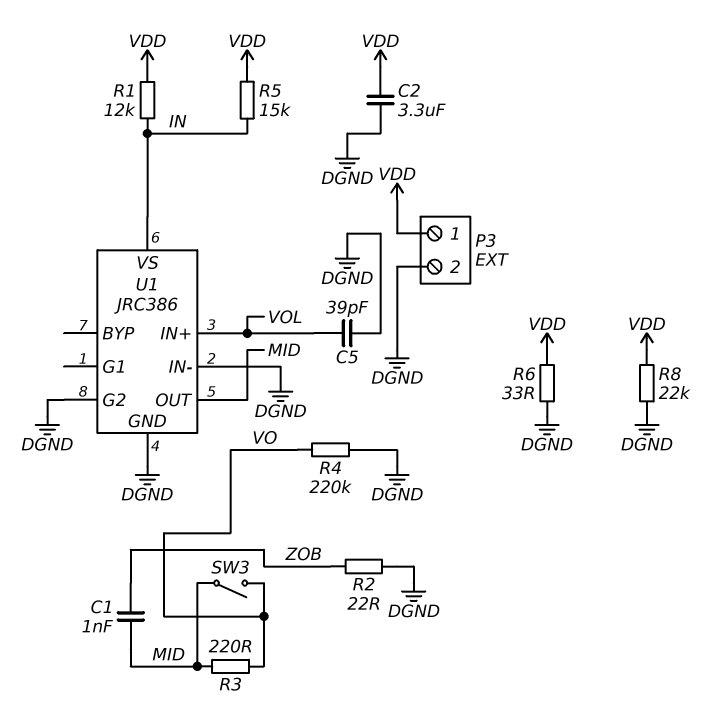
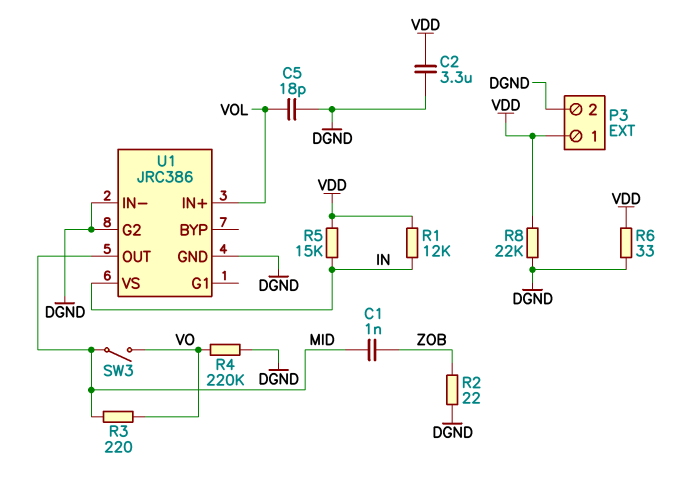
C5: 39pF (DGND, VOL) -> 18pF (DGND, VOL)

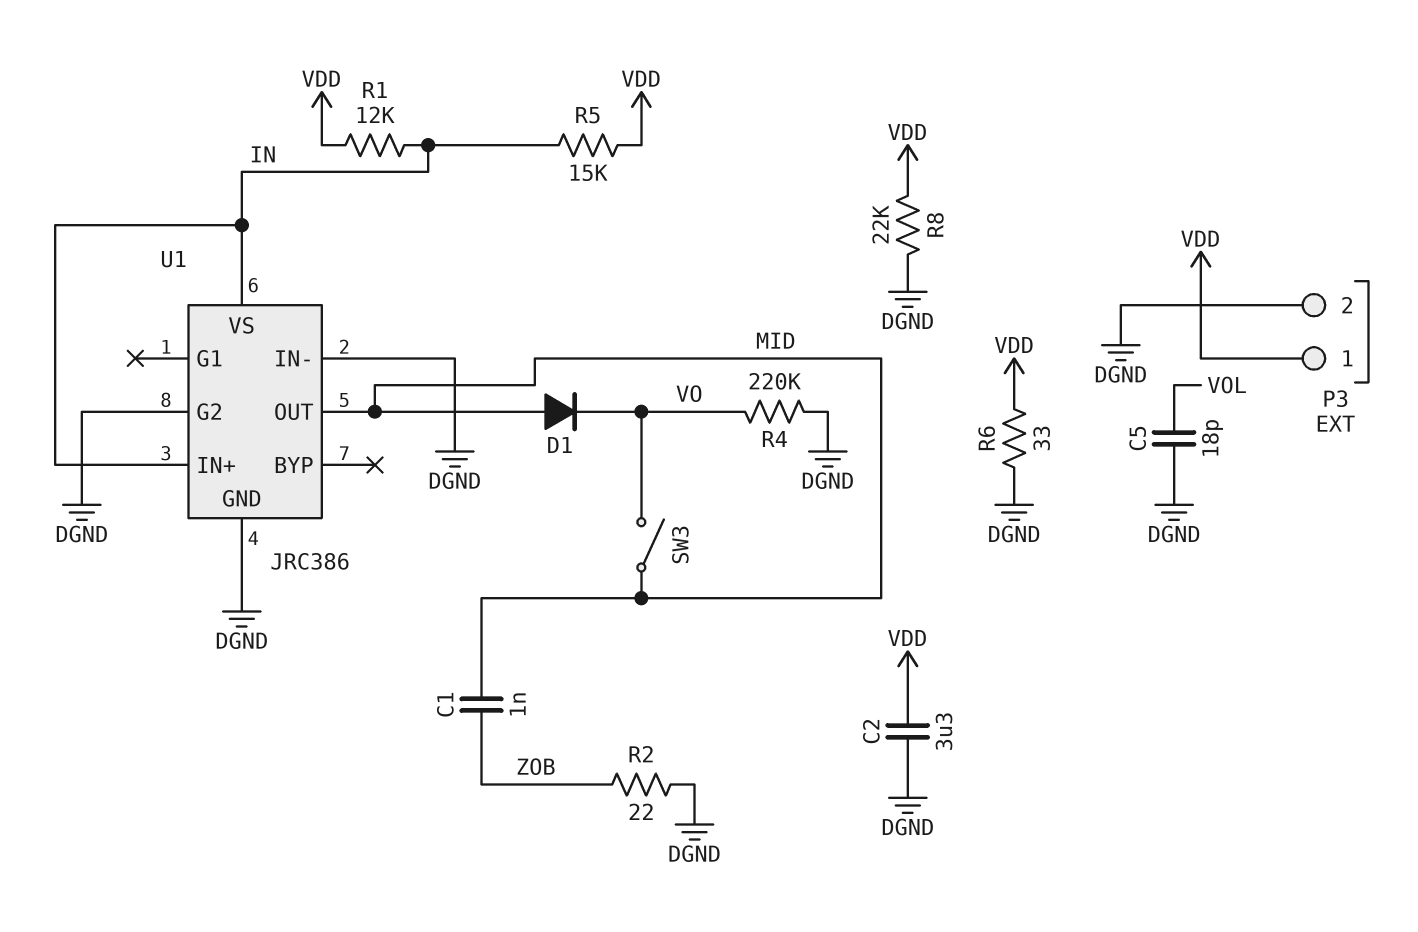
D1: none -> diode (A MID, K VO)
R3: 220 (MID, VO) -> none
U1 pin IN+: VOL -> IN

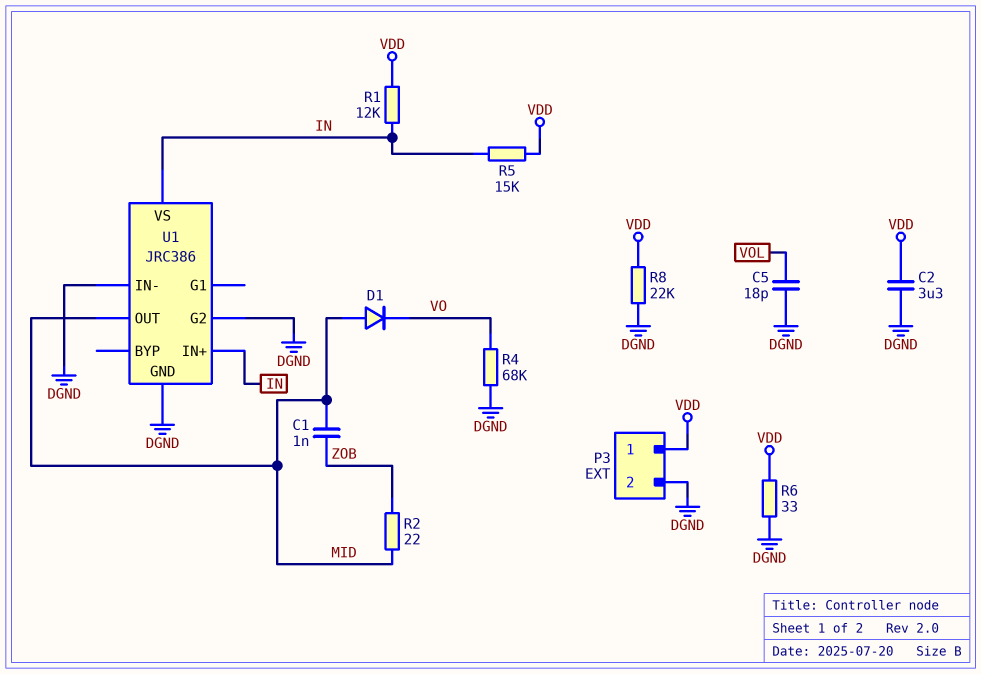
R2: 22 (DGND, ZOB) -> 22 (MID, ZOB)
R4: 220k (DGND, VO) -> 68k (DGND, VO)
SW3: switch (MID, VO) -> none

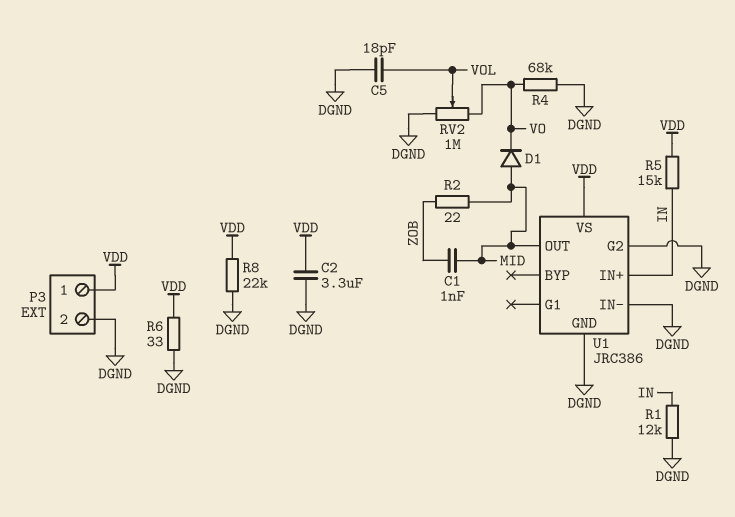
R1: 12k (IN, VDD) -> 12k (DGND, IN)
RV2: none -> 1M (DGND, VO, wiper VOL)
U1 pin VS: IN -> VDD

